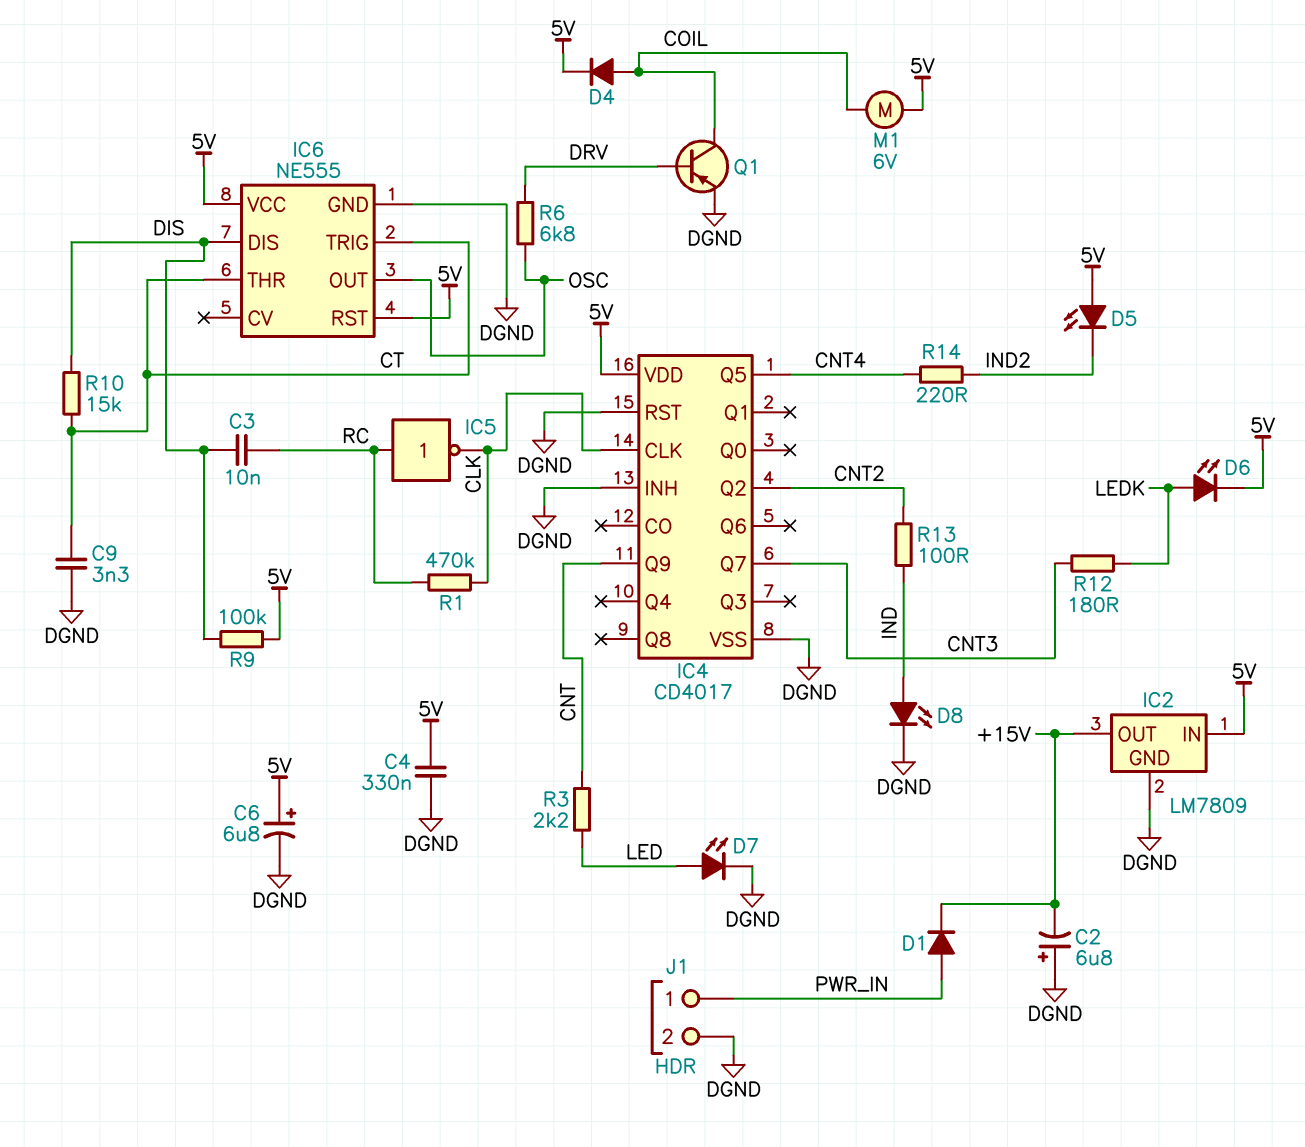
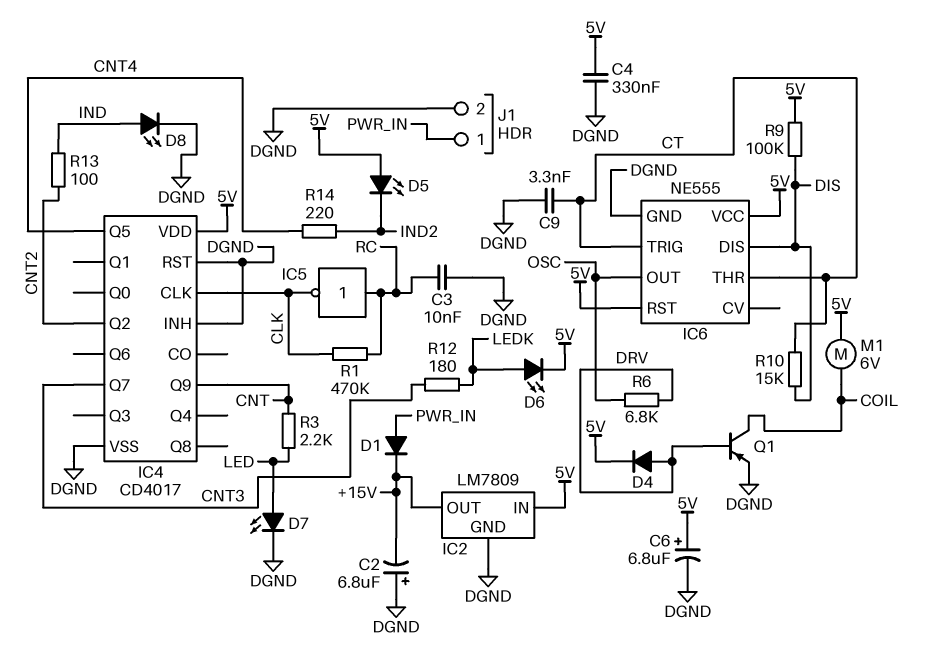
C3: 10nF (DIS, RC) -> 10nF (DGND, RC)
D4: diode (A COIL, K 5V) -> diode (A DRV, K 5V)

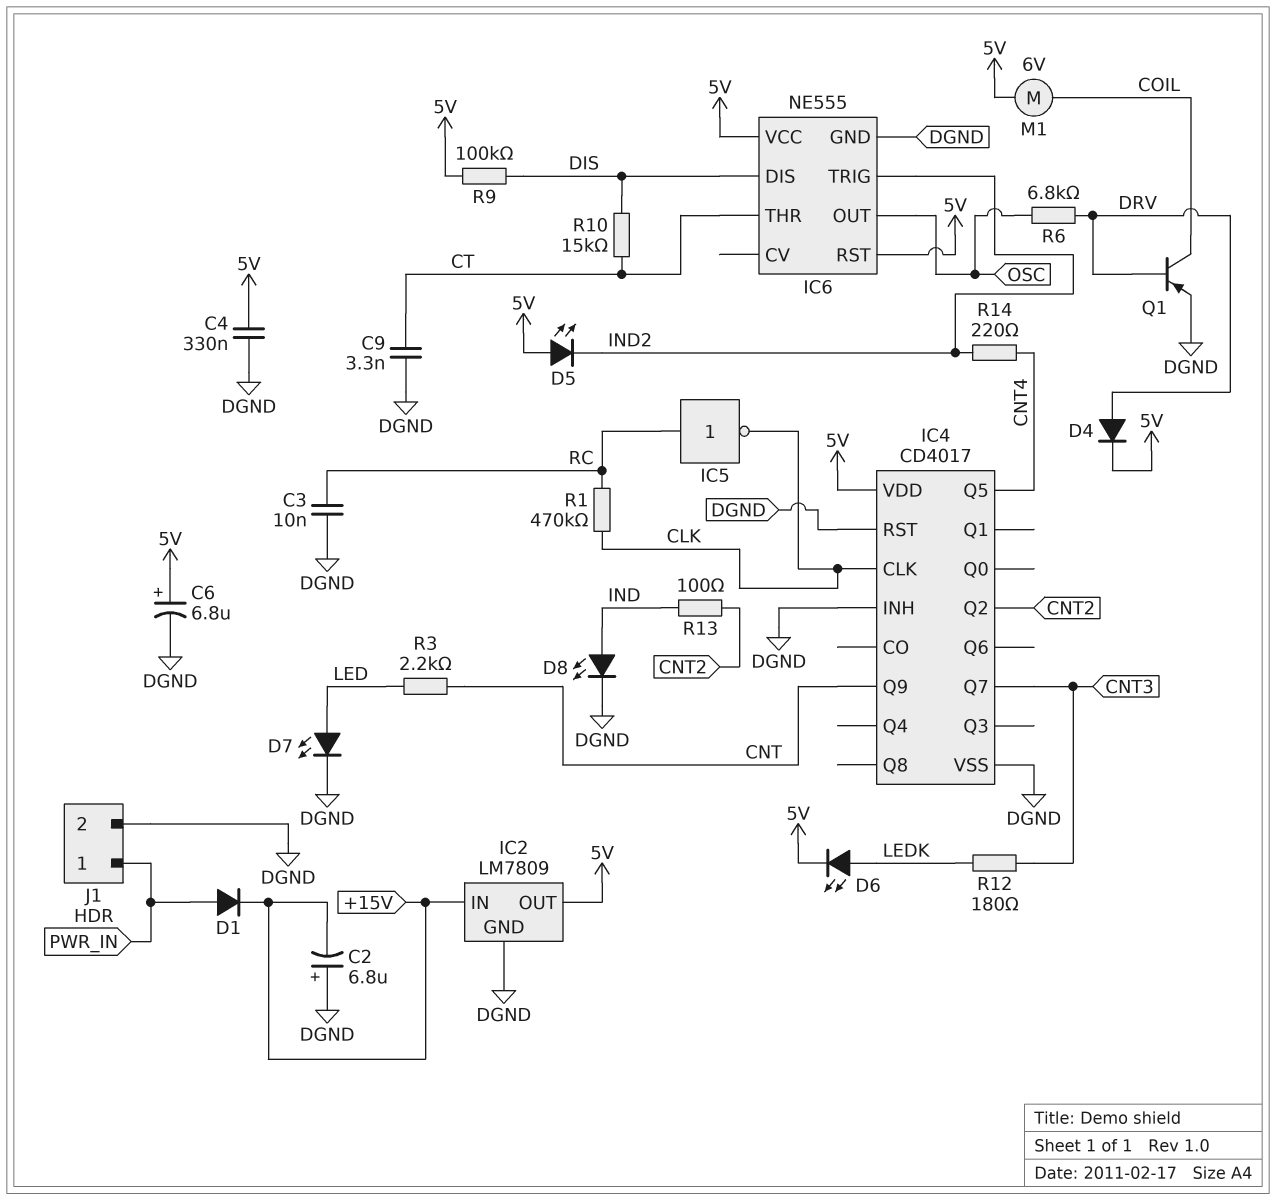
IC2 pin IN: 5V -> +15V
IC2 pin OUT: +15V -> 5V
IC6 pin TRIG: CT -> IND2

